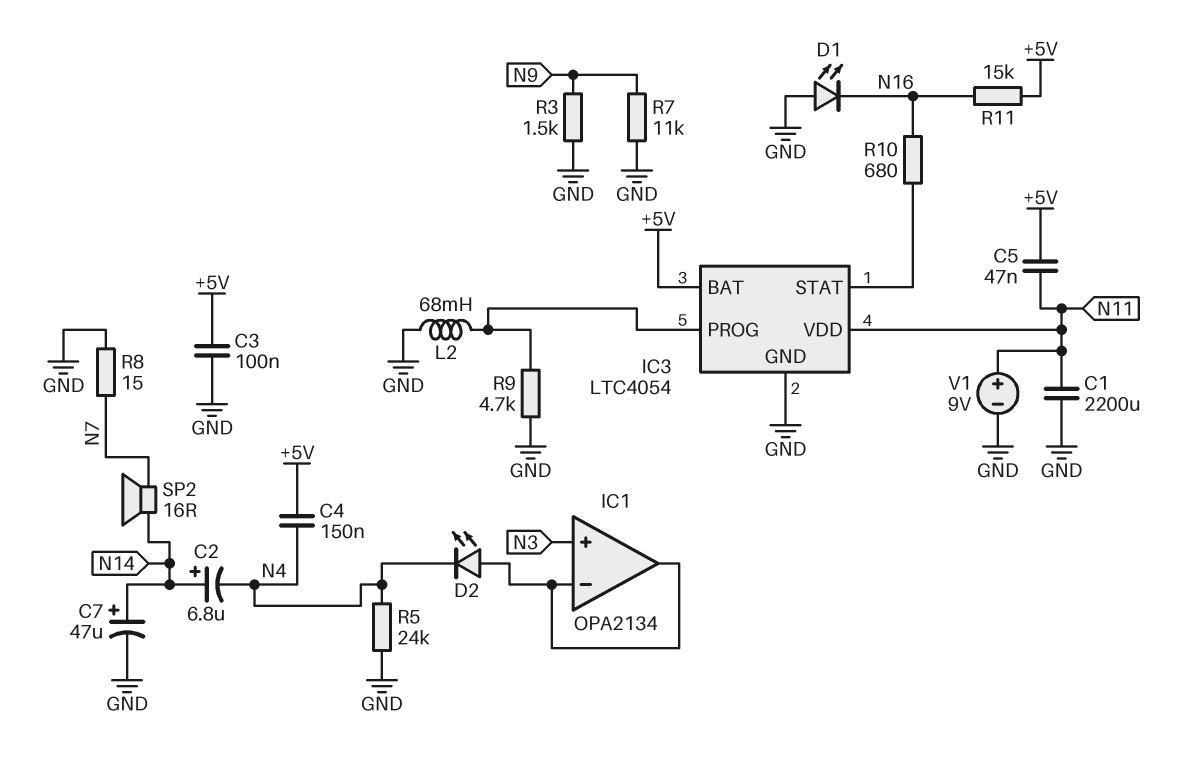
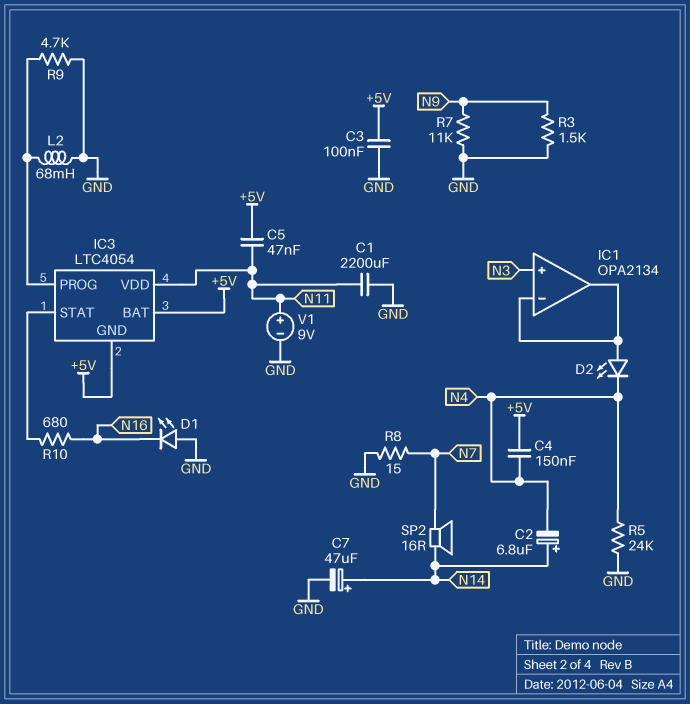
IC3 pin GND: GND -> +5V
R11: 15k (+5V, N16) -> none

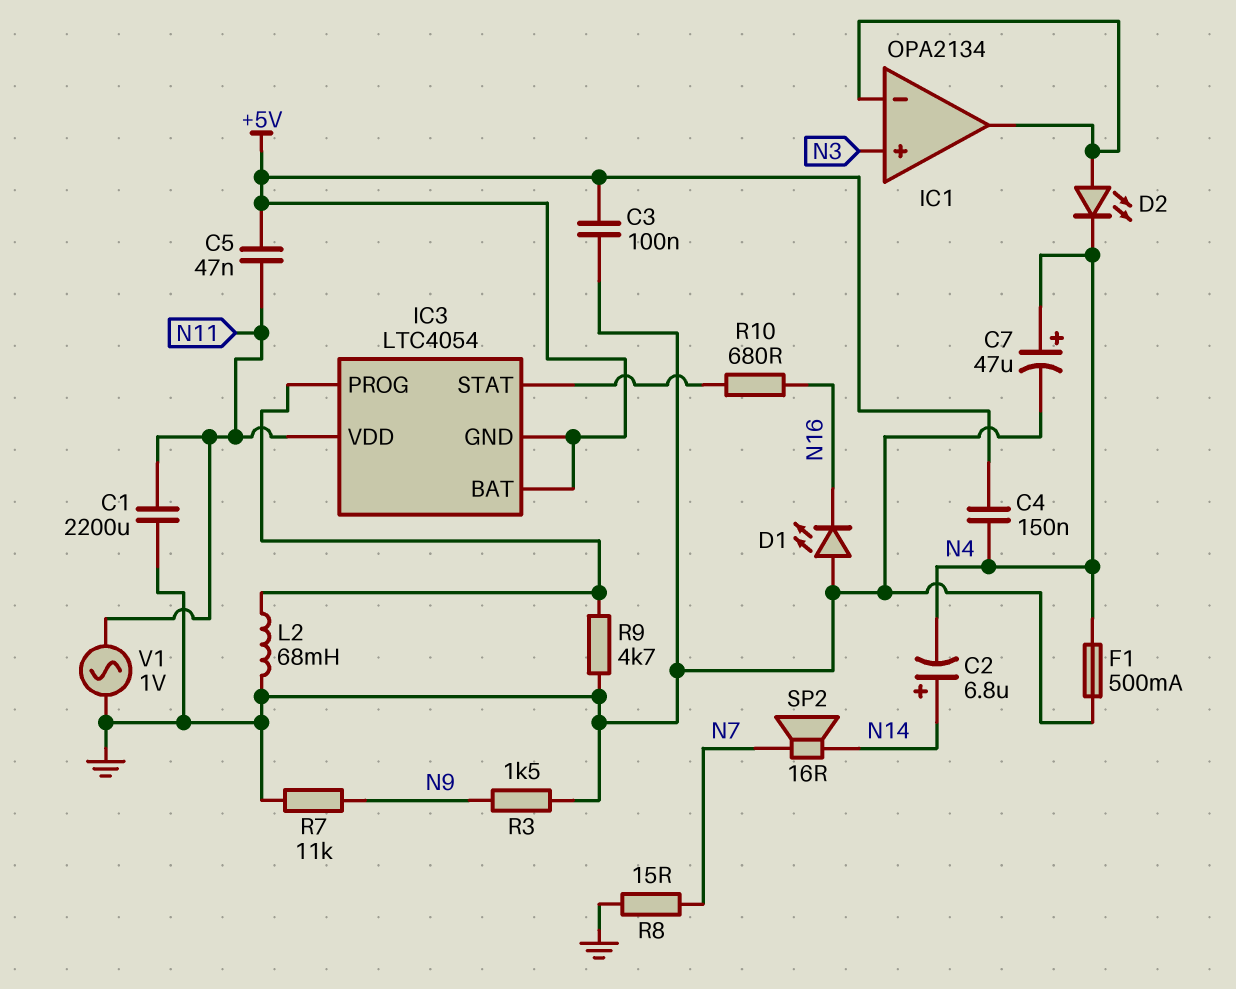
C7: 47uF (plus N14, minus GND) -> 47uF (plus N4, minus GND)
F1: none -> 500mA (GND, N4)
R5: 24k (GND, N4) -> none
V1: 9V (plus N11, minus GND) -> AC 1V (GND, N11)

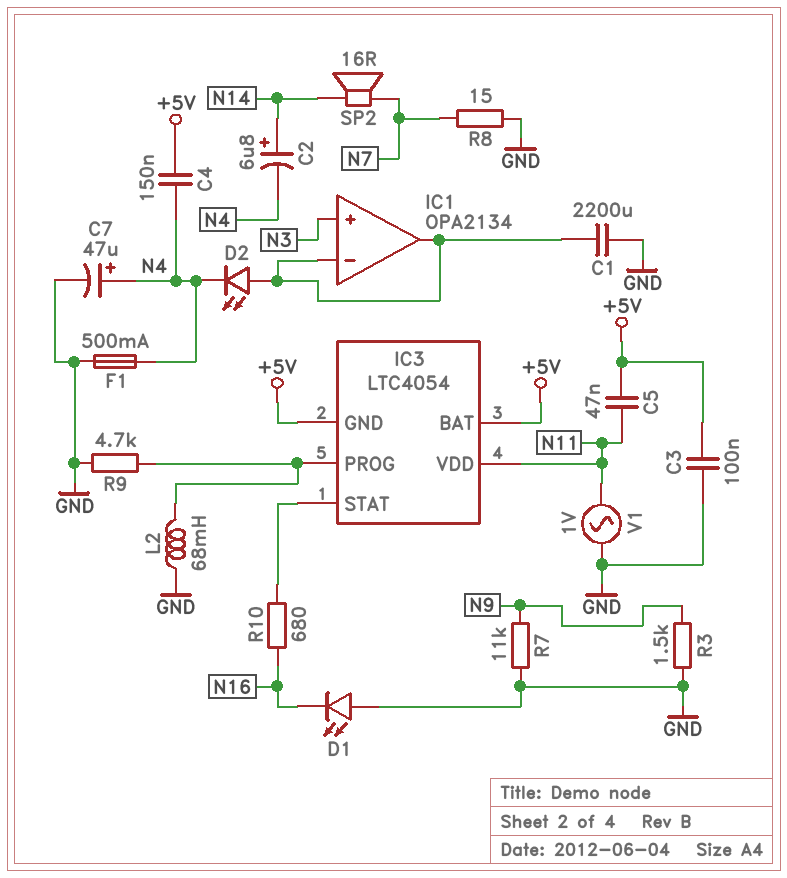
C1: 2200uF (GND, N11) -> 2200uF (GND, IC1/in-)

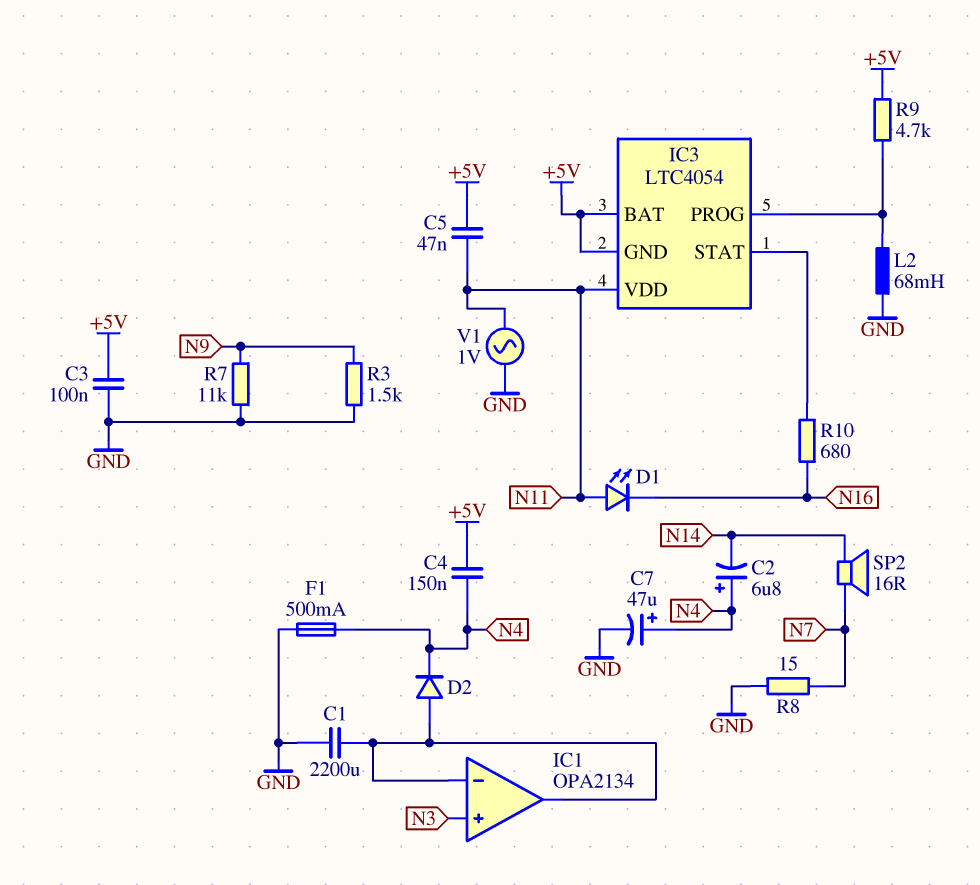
C2: 6.8uF (plus N14, minus N4) -> 6.8uF (plus N4, minus N14)
D1: LED (A GND, K N16) -> LED (A N11, K N16)
D2: LED (A IC1/in-, K N4) -> diode (A IC1/in-, K N4)
R9: 4.7k (GND, IC3/PROG) -> 4.7k (+5V, IC3/PROG)

